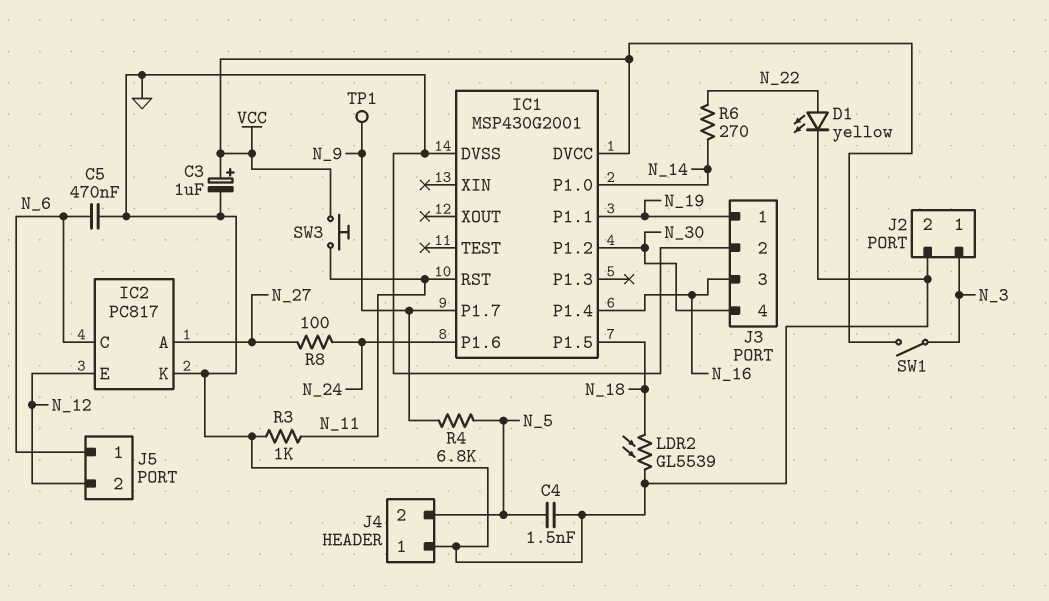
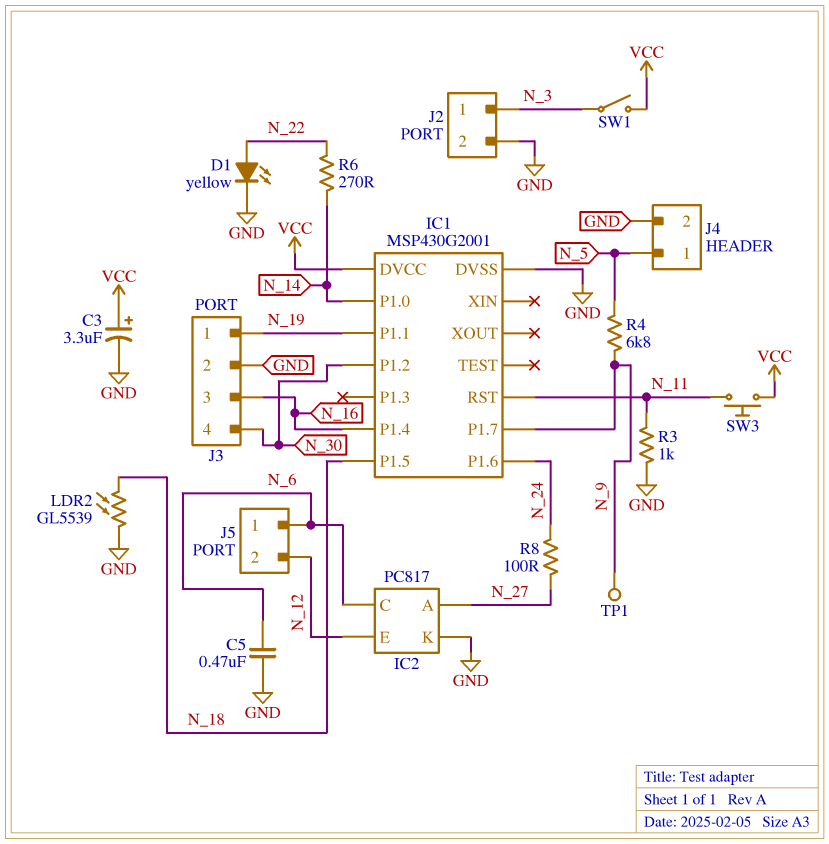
C3: 1uF (plus VCC, minus GND) -> 3.3uF (plus VCC, minus GND)
C4: 1.5nF (GND, N_5) -> none
J4 pin 1: GND -> N_5
J4 pin 2: N_5 -> GND

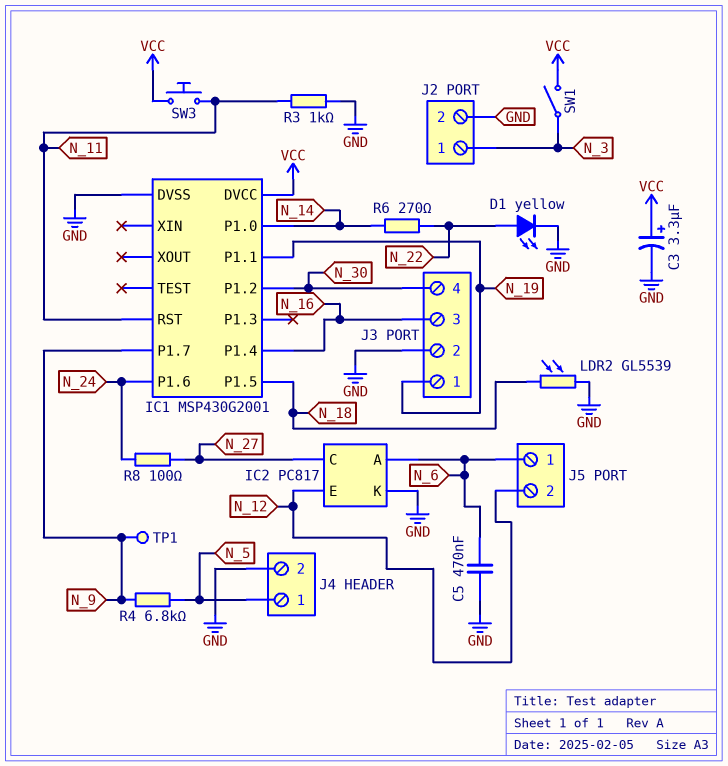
IC2 pin A: N_27 -> N_6
IC2 pin C: N_6 -> N_27

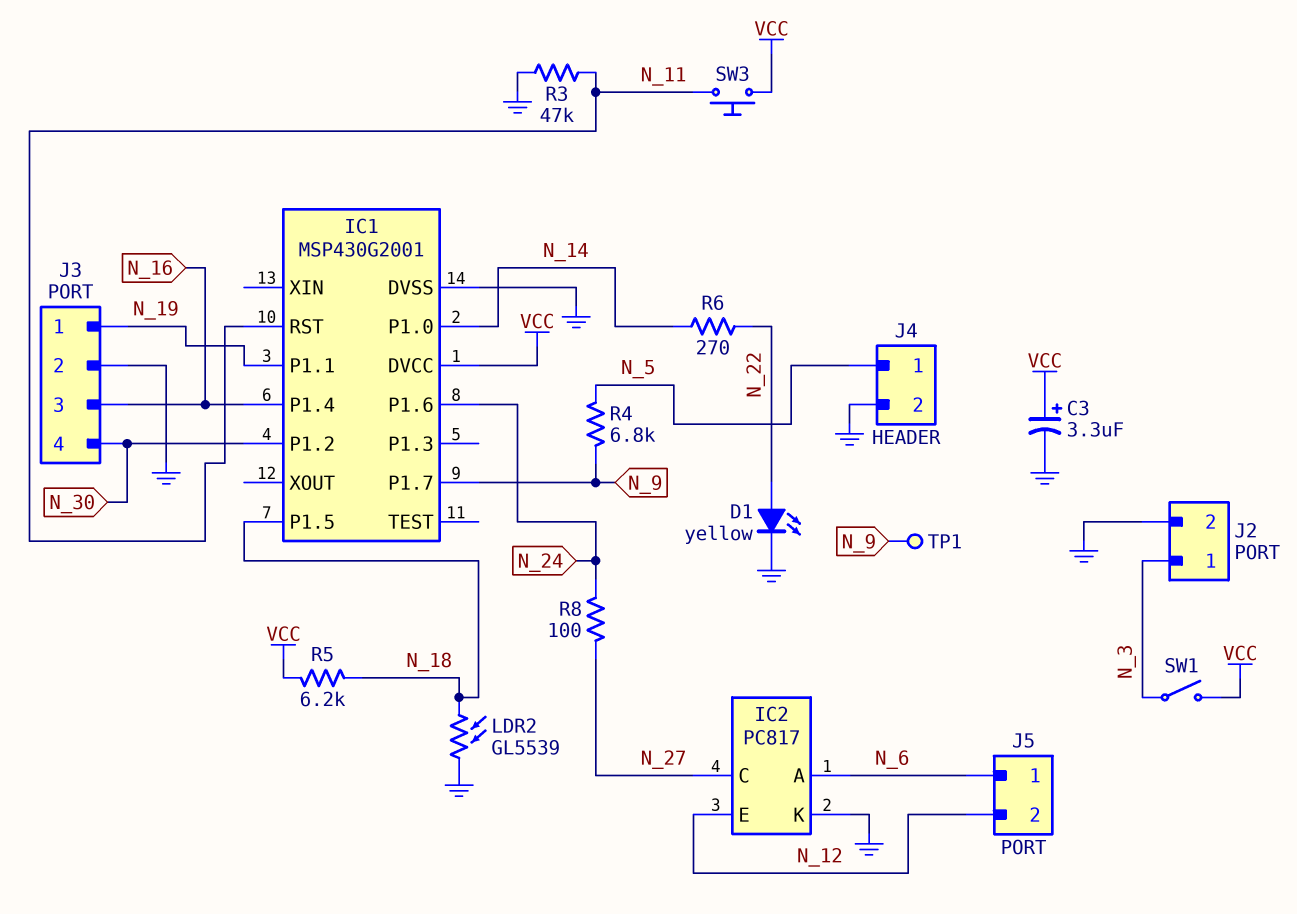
C5: 470nF (GND, N_6) -> none
R3: 1k (GND, N_11) -> 47k (GND, N_11)
R5: none -> 6.2k (N_18, VCC)

